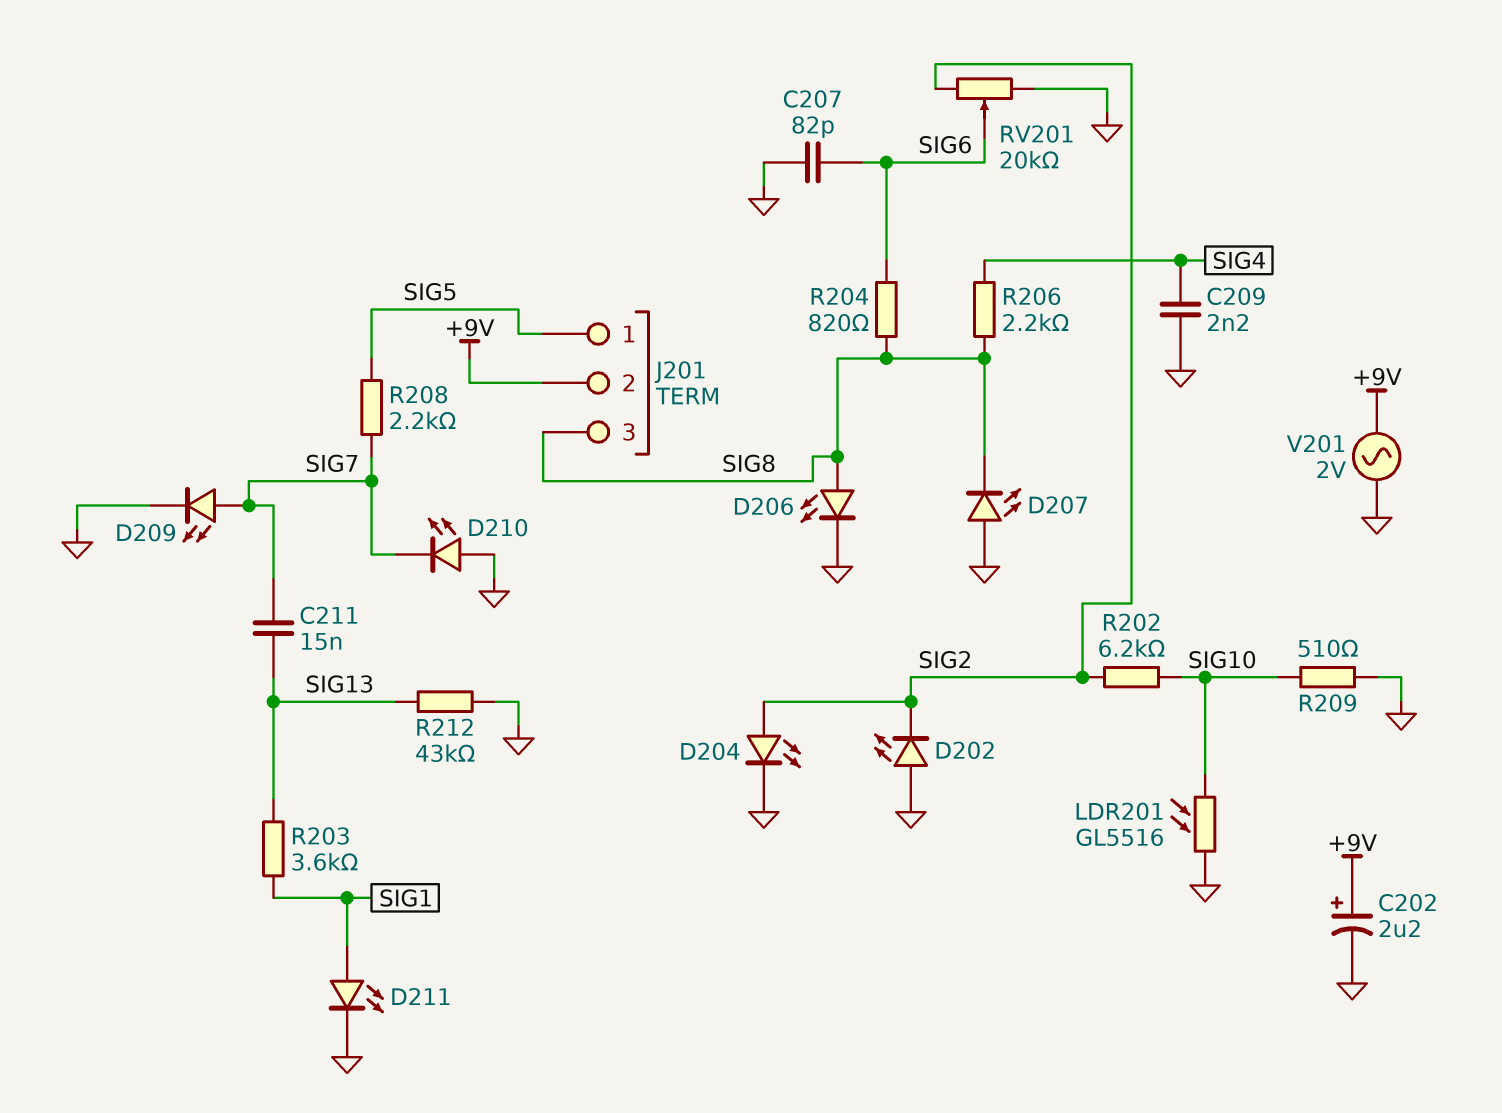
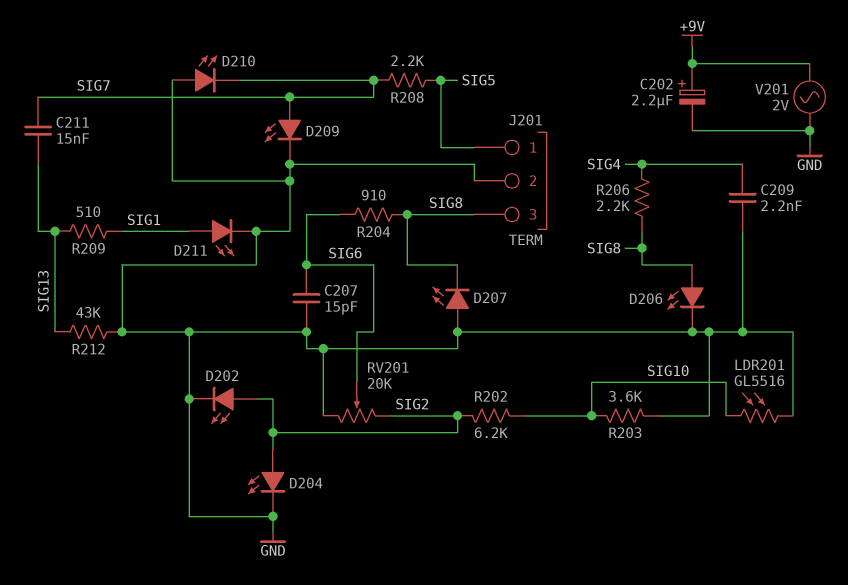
C207: 82pF (GND, SIG6) -> 15pF (GND, SIG6)
D202: LED (A GND, K SIG2) -> LED (A SIG2, K GND)
J201 pin 2: +9V -> GND
R203: 3.6k (SIG1, SIG13) -> 3.6k (GND, SIG10)
R204: 820 (SIG6, SIG8) -> 910 (SIG6, SIG8)
R209: 510 (GND, SIG10) -> 510 (SIG1, SIG13)

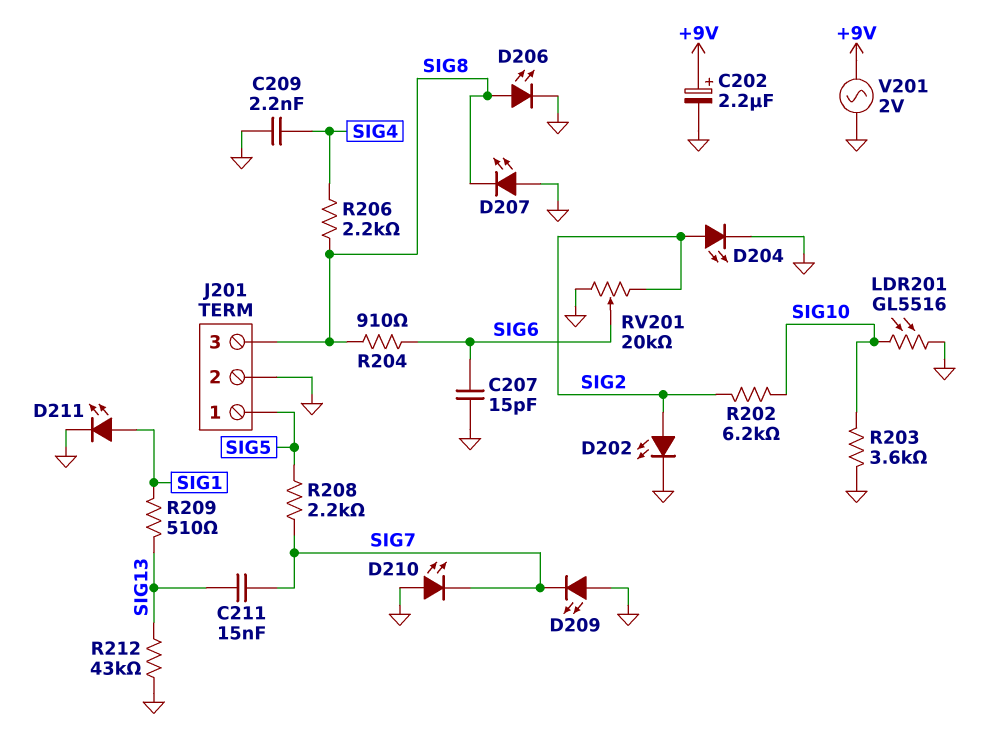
D209: LED (A SIG7, K GND) -> LED (A GND, K SIG7)

